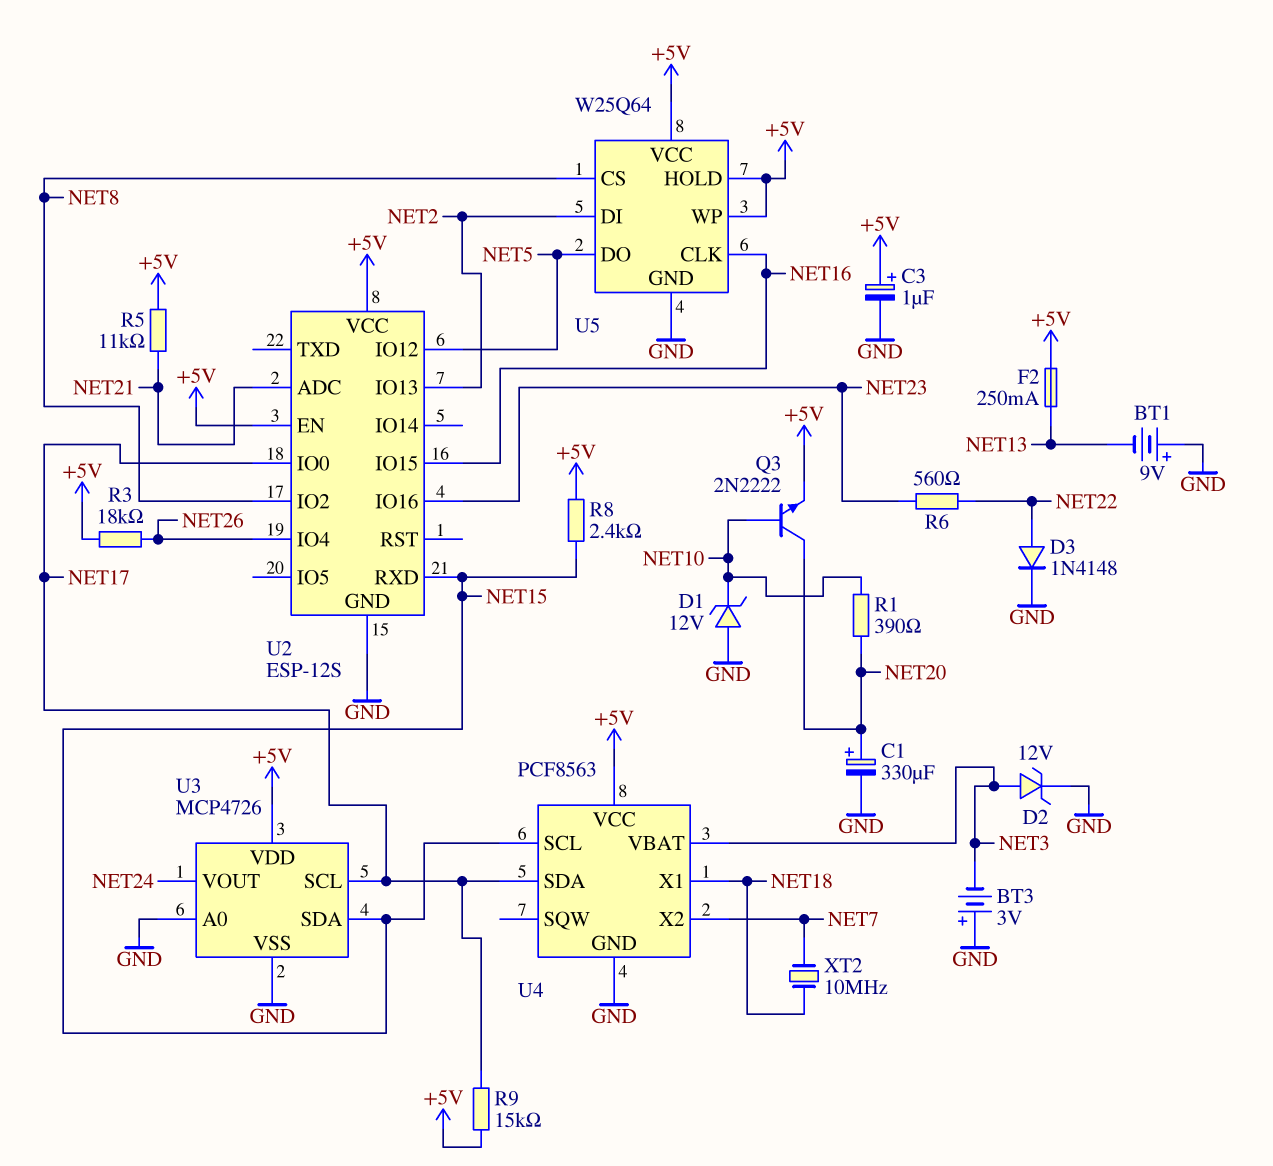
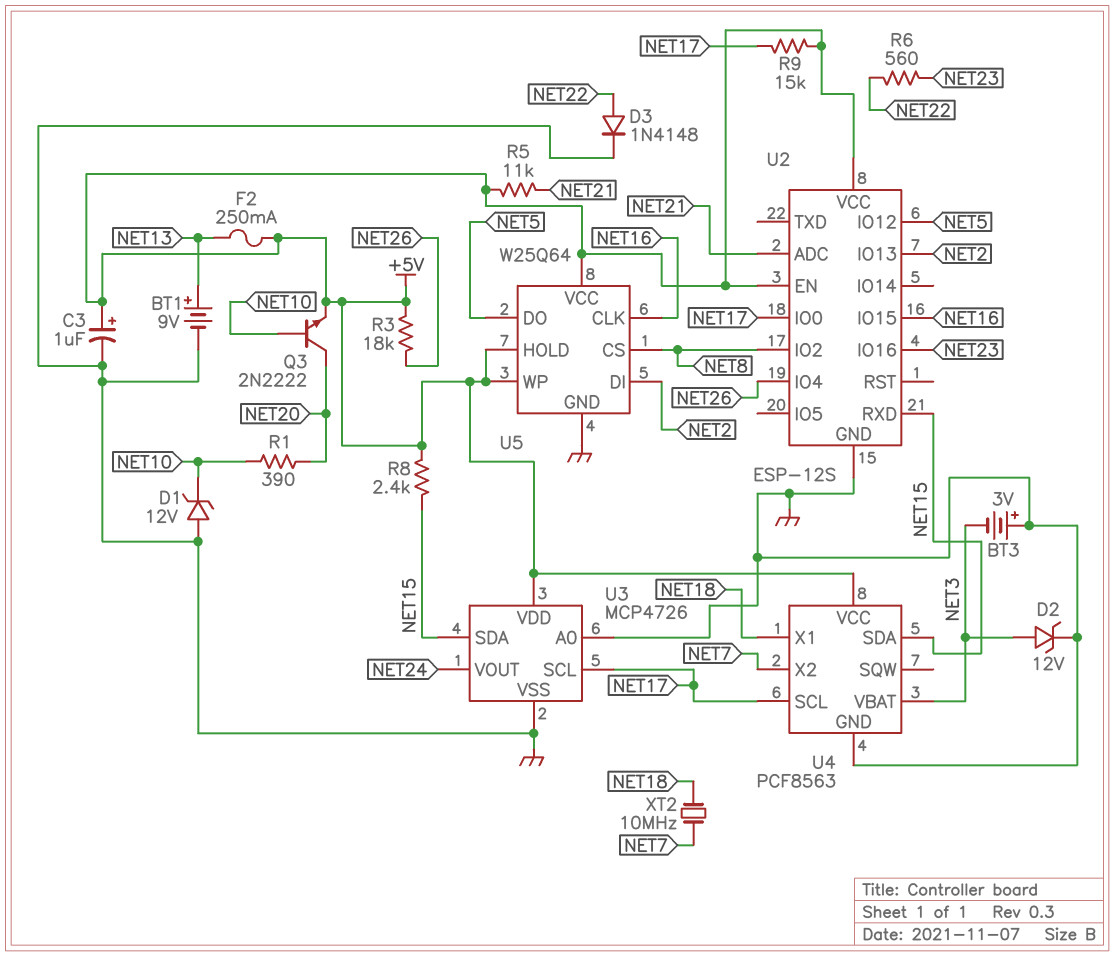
BT1: 9V (plus GND, minus NET13) -> 9V (plus NET13, minus GND)
C1: 330uF (plus NET20, minus GND) -> none
U4 pin SCL: NET15 -> NET17
U4 pin SDA: NET17 -> NET15

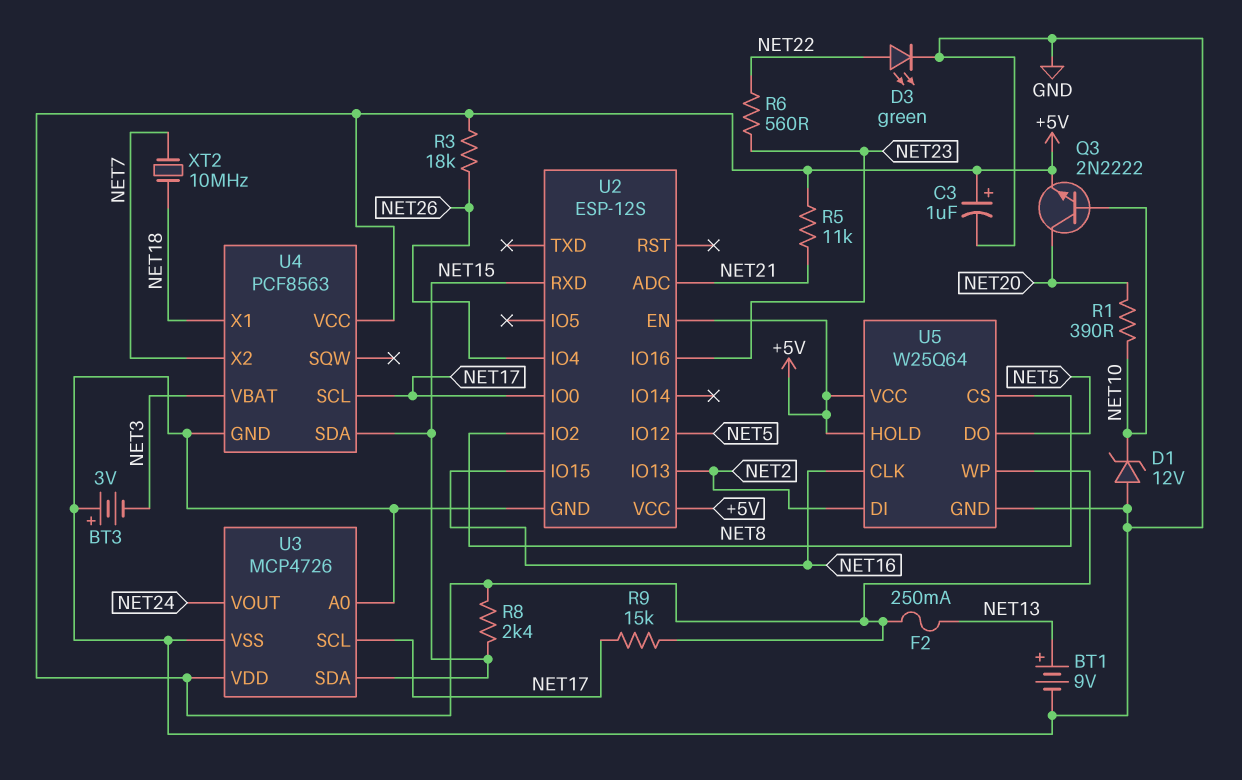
D2: zener 12V (A NET3, K GND) -> none
D3: diode 1N4148 (A NET22, K GND) -> LED green (A NET22, K GND)

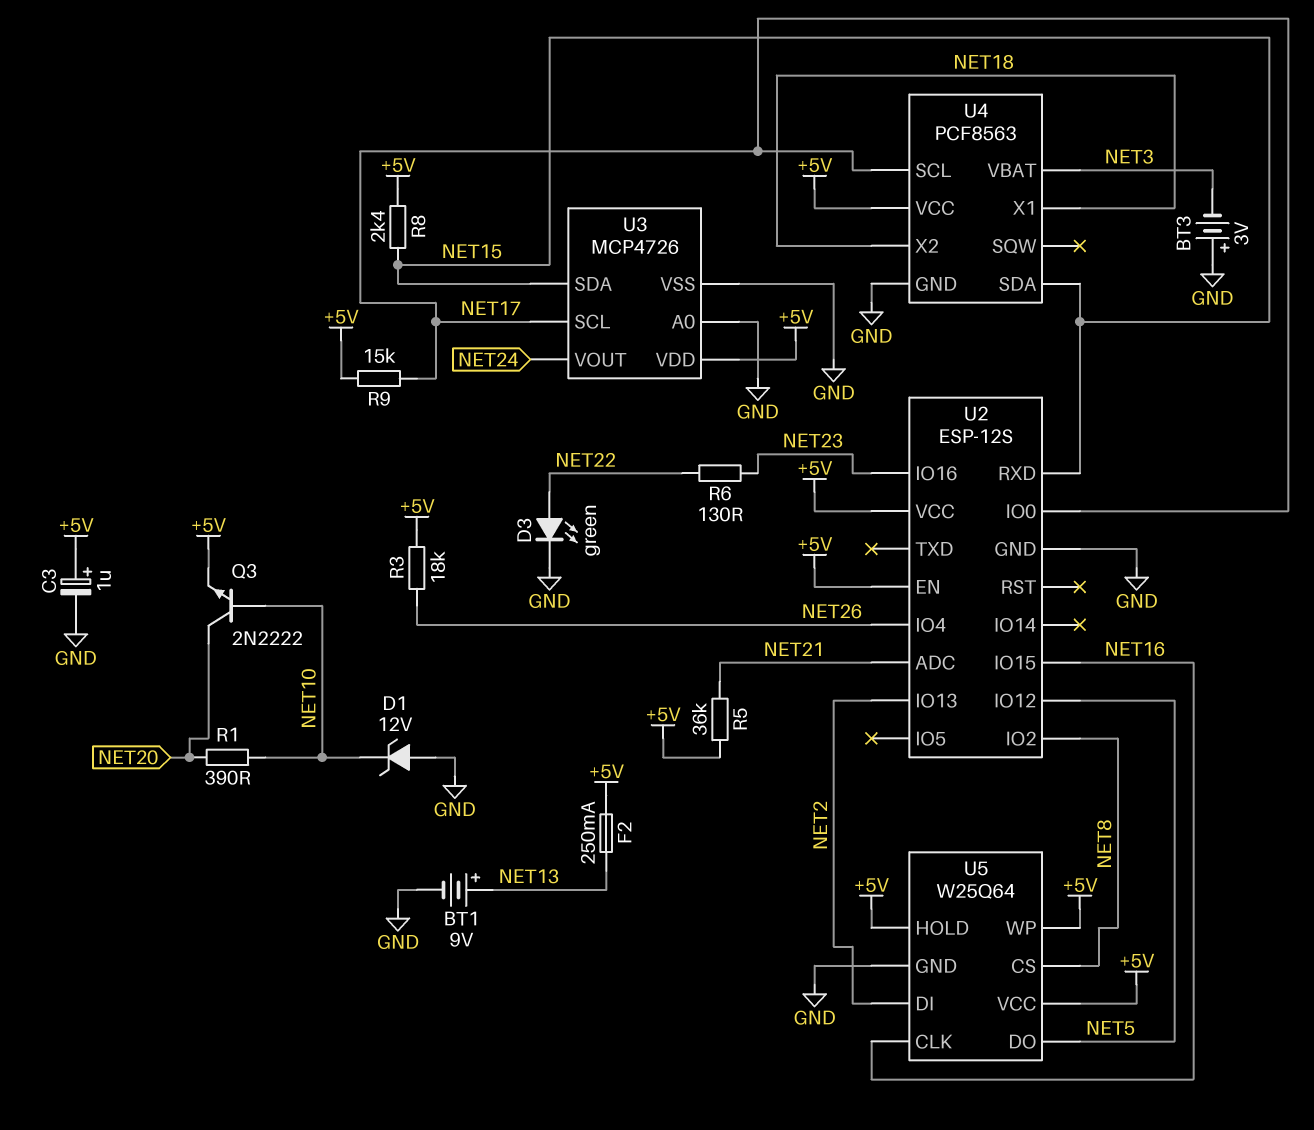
R5: 11k (+5V, NET21) -> 36k (+5V, NET21)
R6: 560 (NET22, NET23) -> 130 (NET22, NET23)
U4 pin X2: NET7 -> NET18
XT2: 10MHz (NET7, NET18) -> none

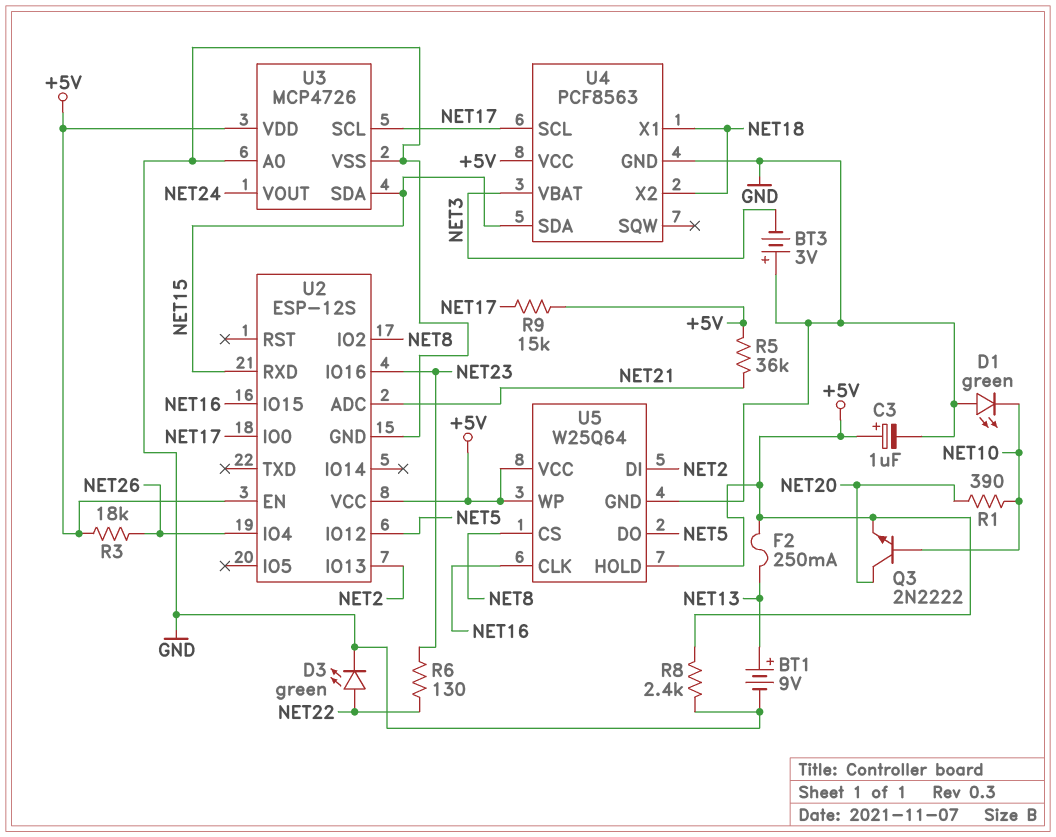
D1: zener 12V (A GND, K NET10) -> LED green (A GND, K NET10)
R8: 2.4k (+5V, NET15) -> 2.4k (+5V, GND)

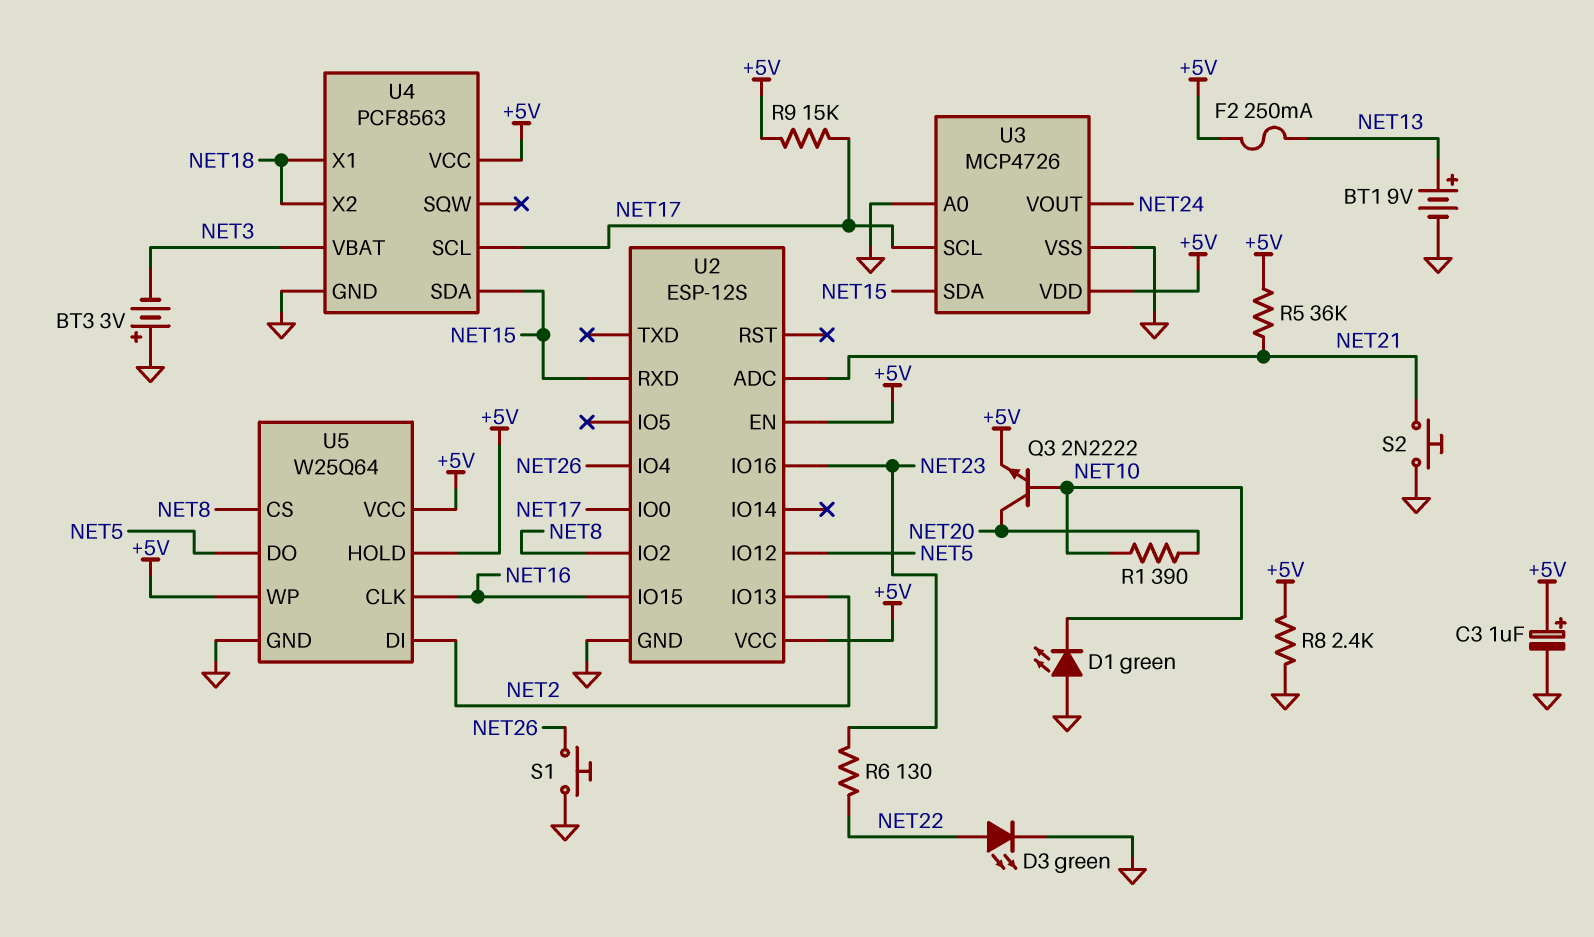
R3: 18k (+5V, NET26) -> none
S1: none -> button (GND, NET26)
S2: none -> button (GND, NET21)

